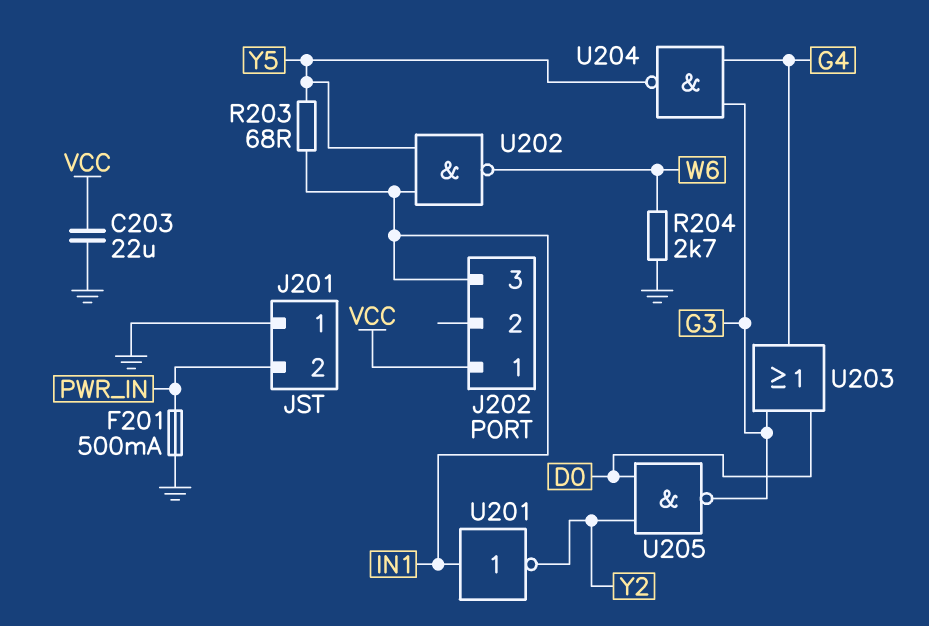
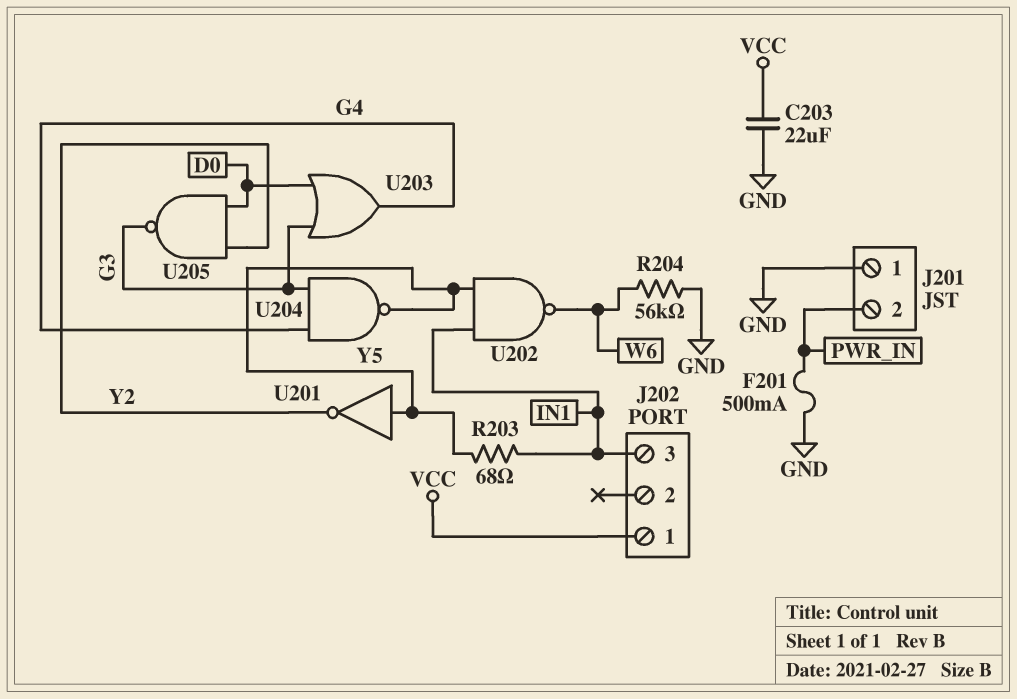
R204: 2.7k (GND, W6) -> 56k (GND, W6)
U201: NOT (in IN1, out Y2) -> NOT (in Y5, out Y2)

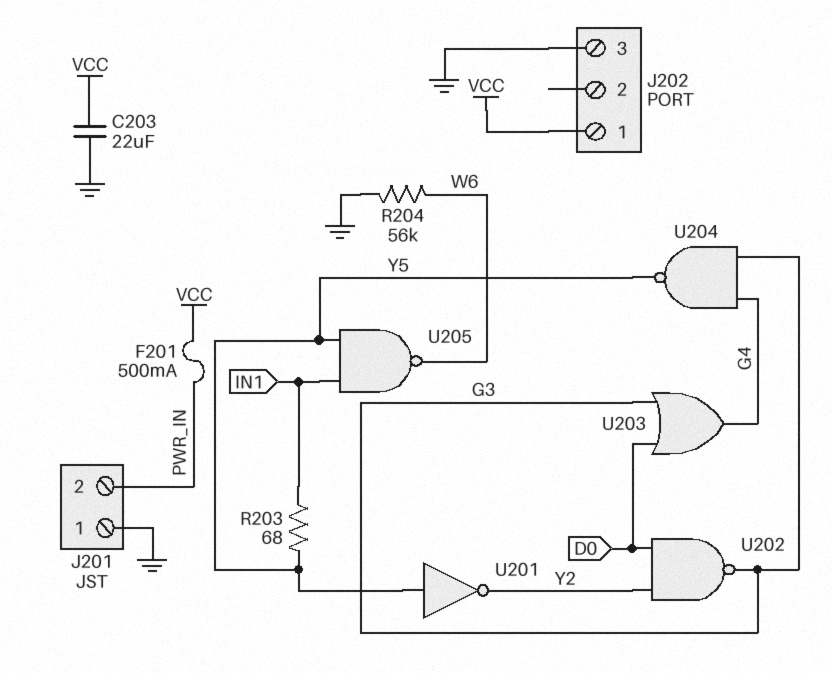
F201: 500mA (GND, PWR_IN) -> 500mA (PWR_IN, VCC)
J202 pin 3: IN1 -> GND
U202: NAND (in IN1, in Y5, out W6) -> NAND (in D0, in Y2, out G3)
U205: NAND (in D0, in Y2, out G3) -> NAND (in IN1, in Y5, out W6)

